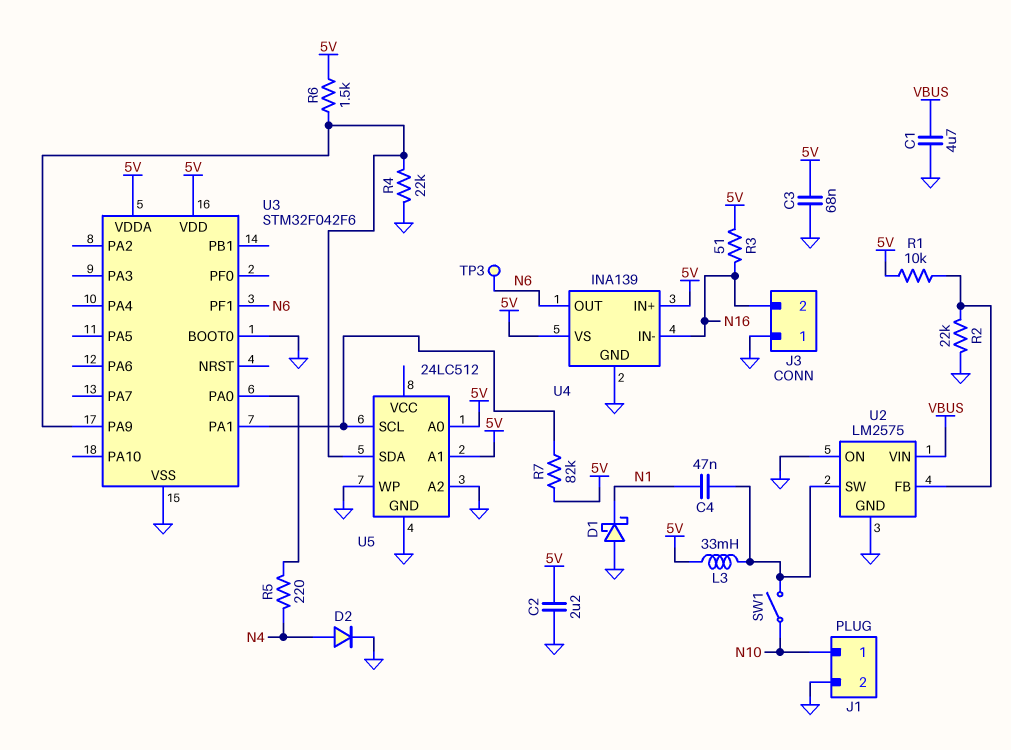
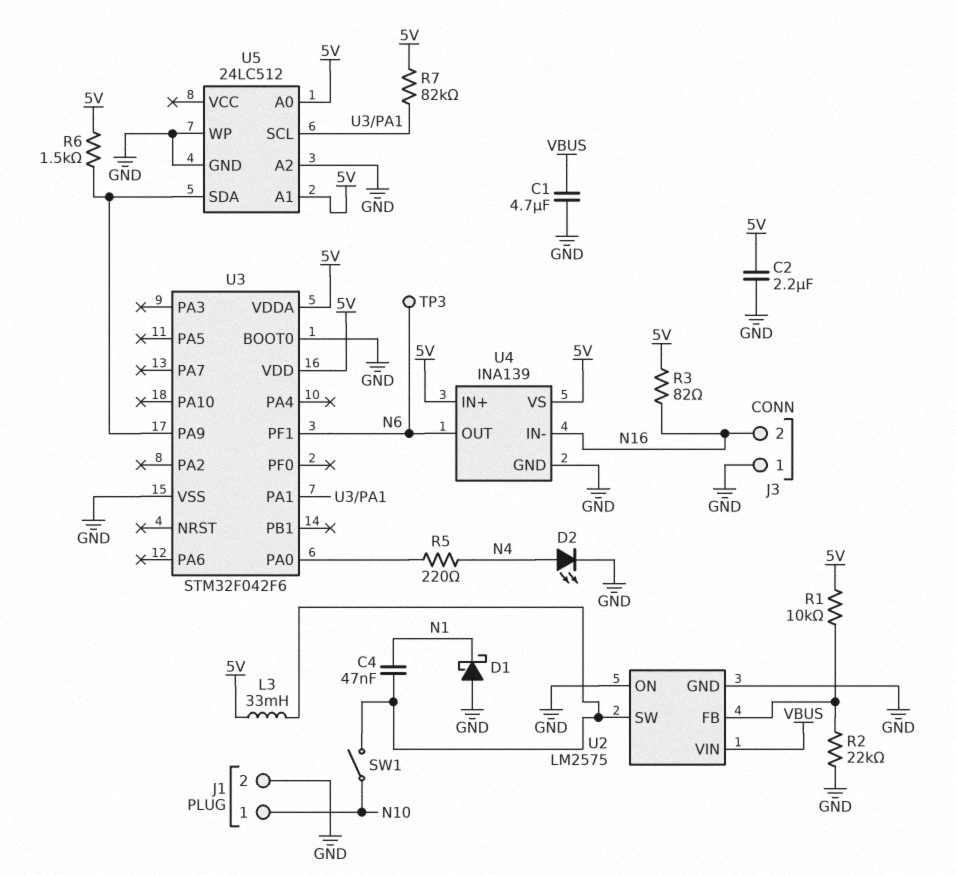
C3: 68nF (5V, GND) -> none
D2: diode (A N4, K GND) -> LED (A N4, K GND)
R3: 51 (5V, N16) -> 82 (5V, N16)
R4: 22k (GND, U3/PA9) -> none

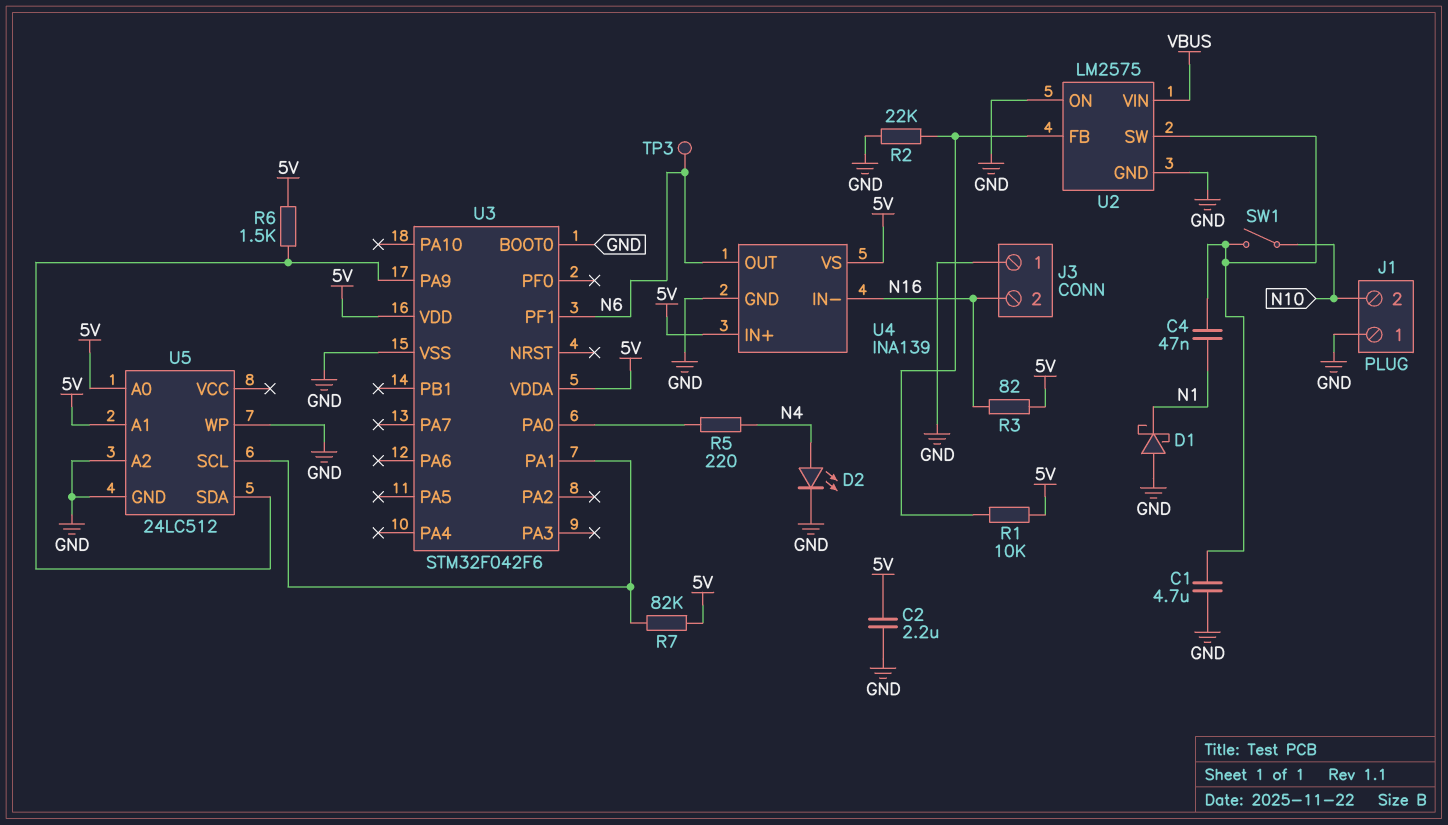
C1: 4.7uF (GND, VBUS) -> 4.7uF (GND, U2/SW)
J1 pin 1: N10 -> GND
J1 pin 2: GND -> N10
L3: 33mH (5V, U2/SW) -> none

